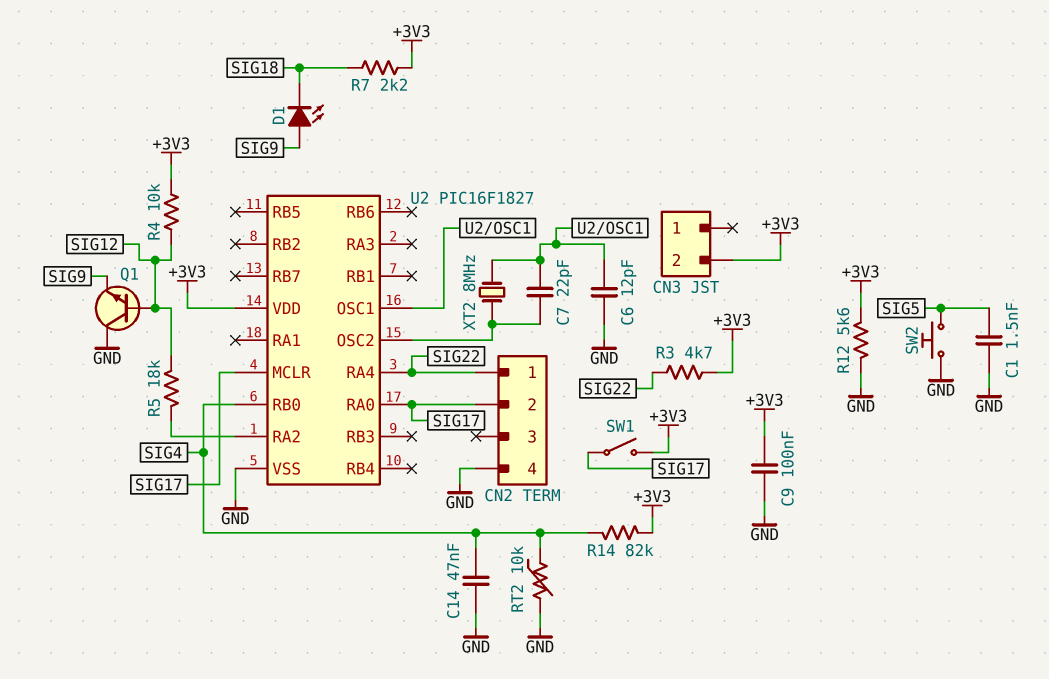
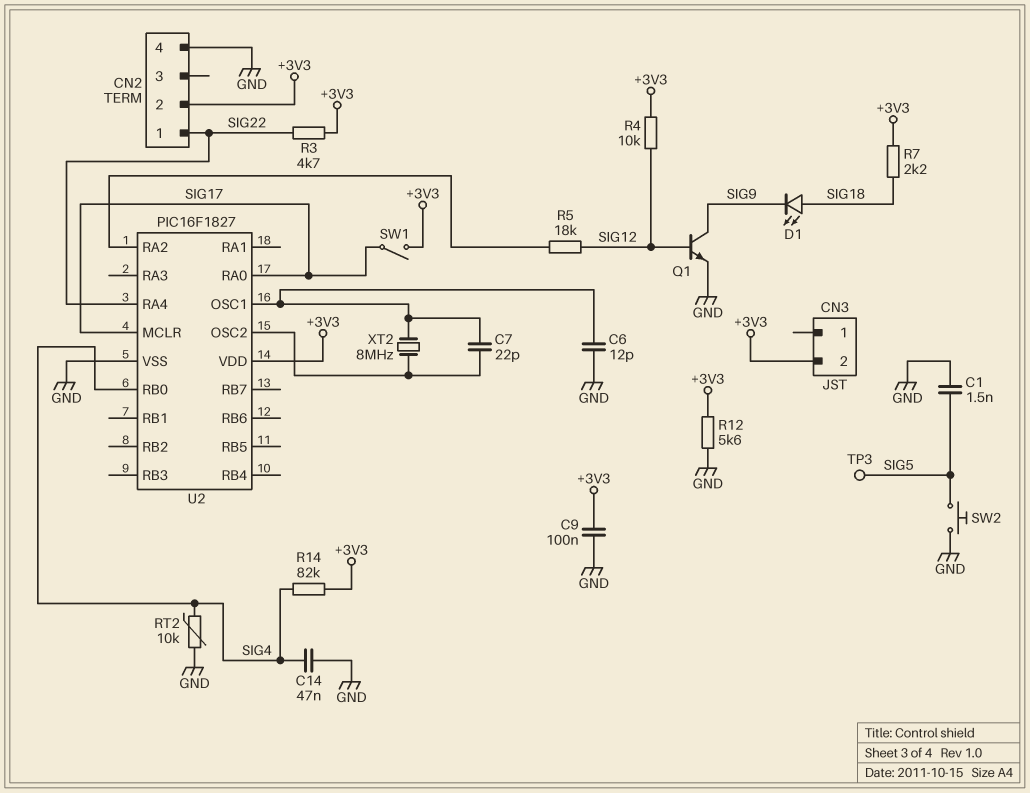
CN2 pin 2: SIG17 -> +3V3
D1: LED (A SIG9, K SIG18) -> LED (A SIG18, K SIG9)
Q1: NPN (B SIG12, C GND, E SIG9) -> NPN (B SIG12, C SIG9, E GND)
TP3: none -> test point (SIG5)

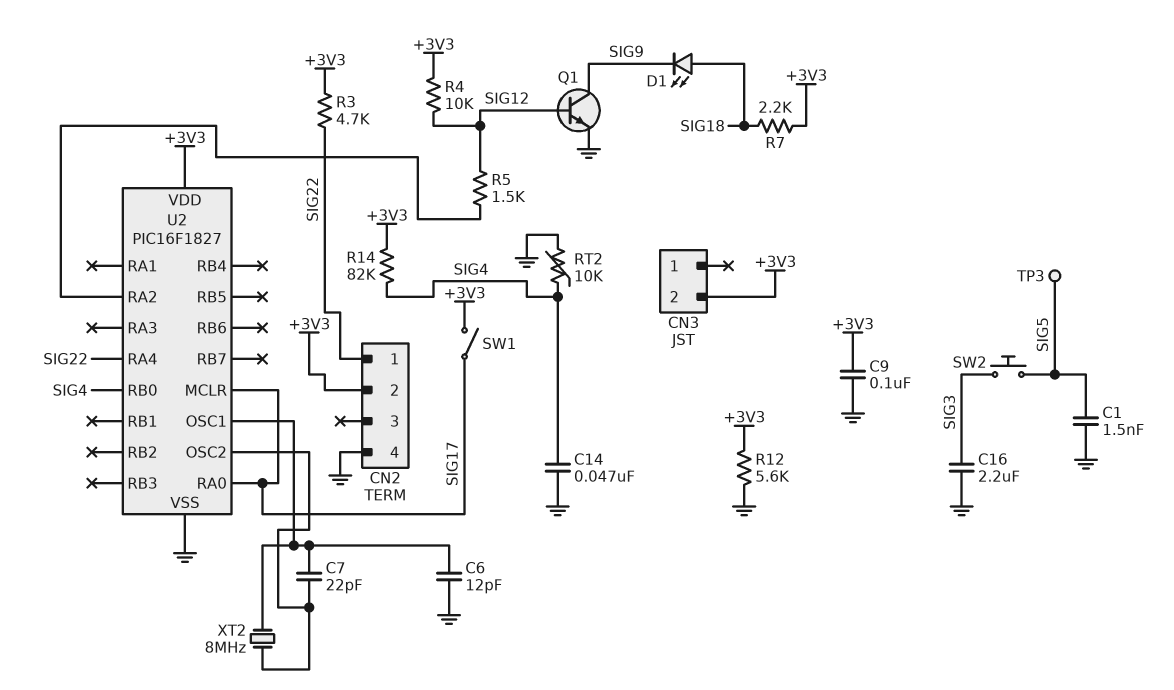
C16: none -> 2.2uF (GND, SIG3)
R5: 18k (SIG12, U2/RA2) -> 1.5k (SIG12, U2/RA2)
SW2: button (GND, SIG5) -> button (SIG3, SIG5)

